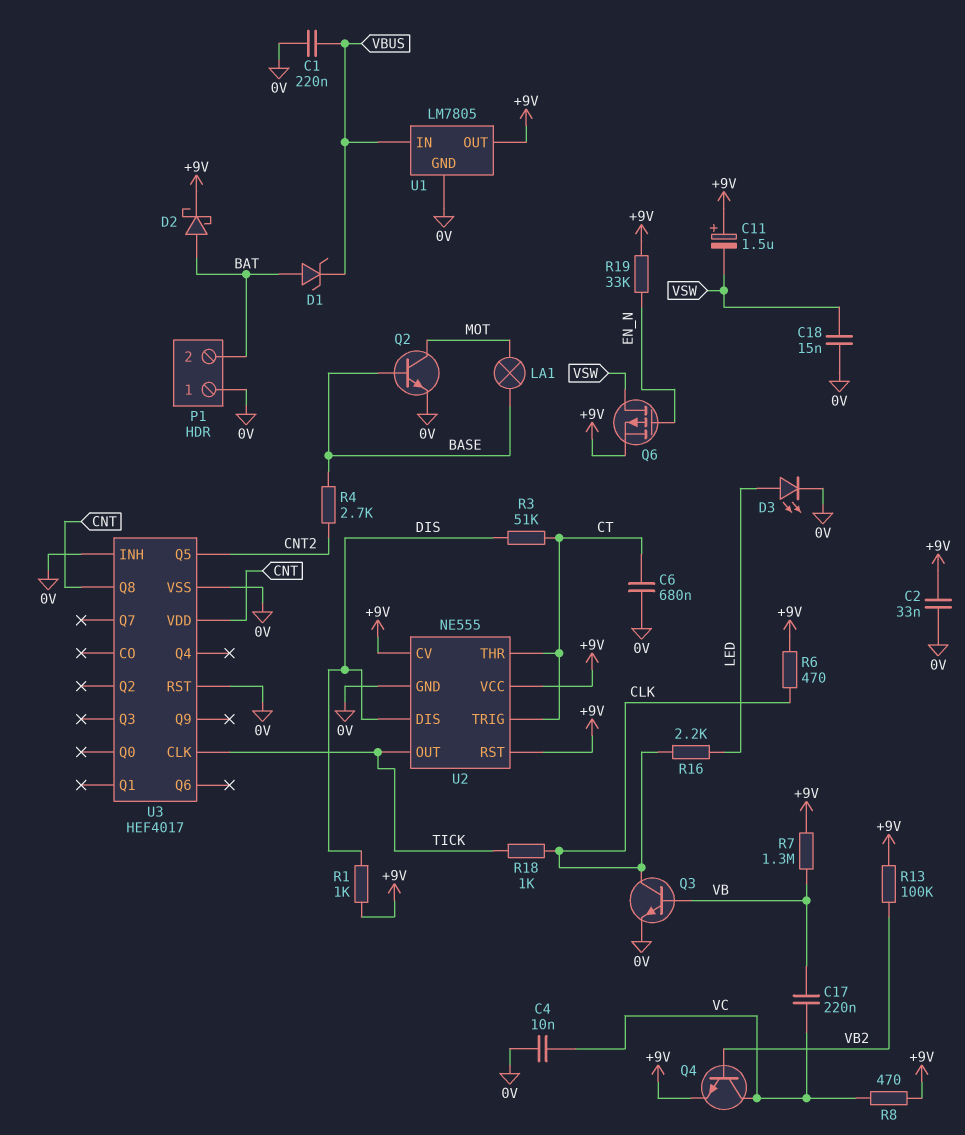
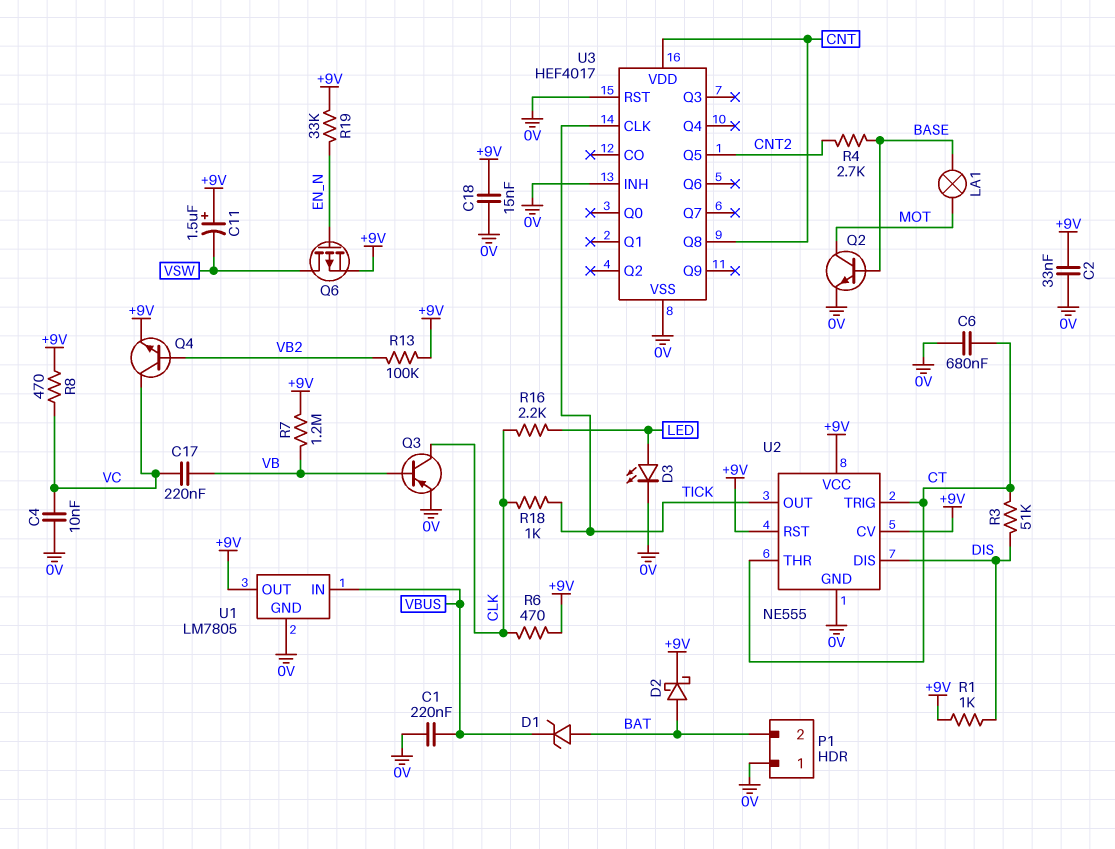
C18: 15nF (0V, VSW) -> 15nF (+9V, 0V)
Q3: NPN (B VB, C CLK, E 0V) -> PNP (B VB, C CLK, E 0V)
R7: 1.3M (+9V, VB) -> 1.2M (+9V, VB)

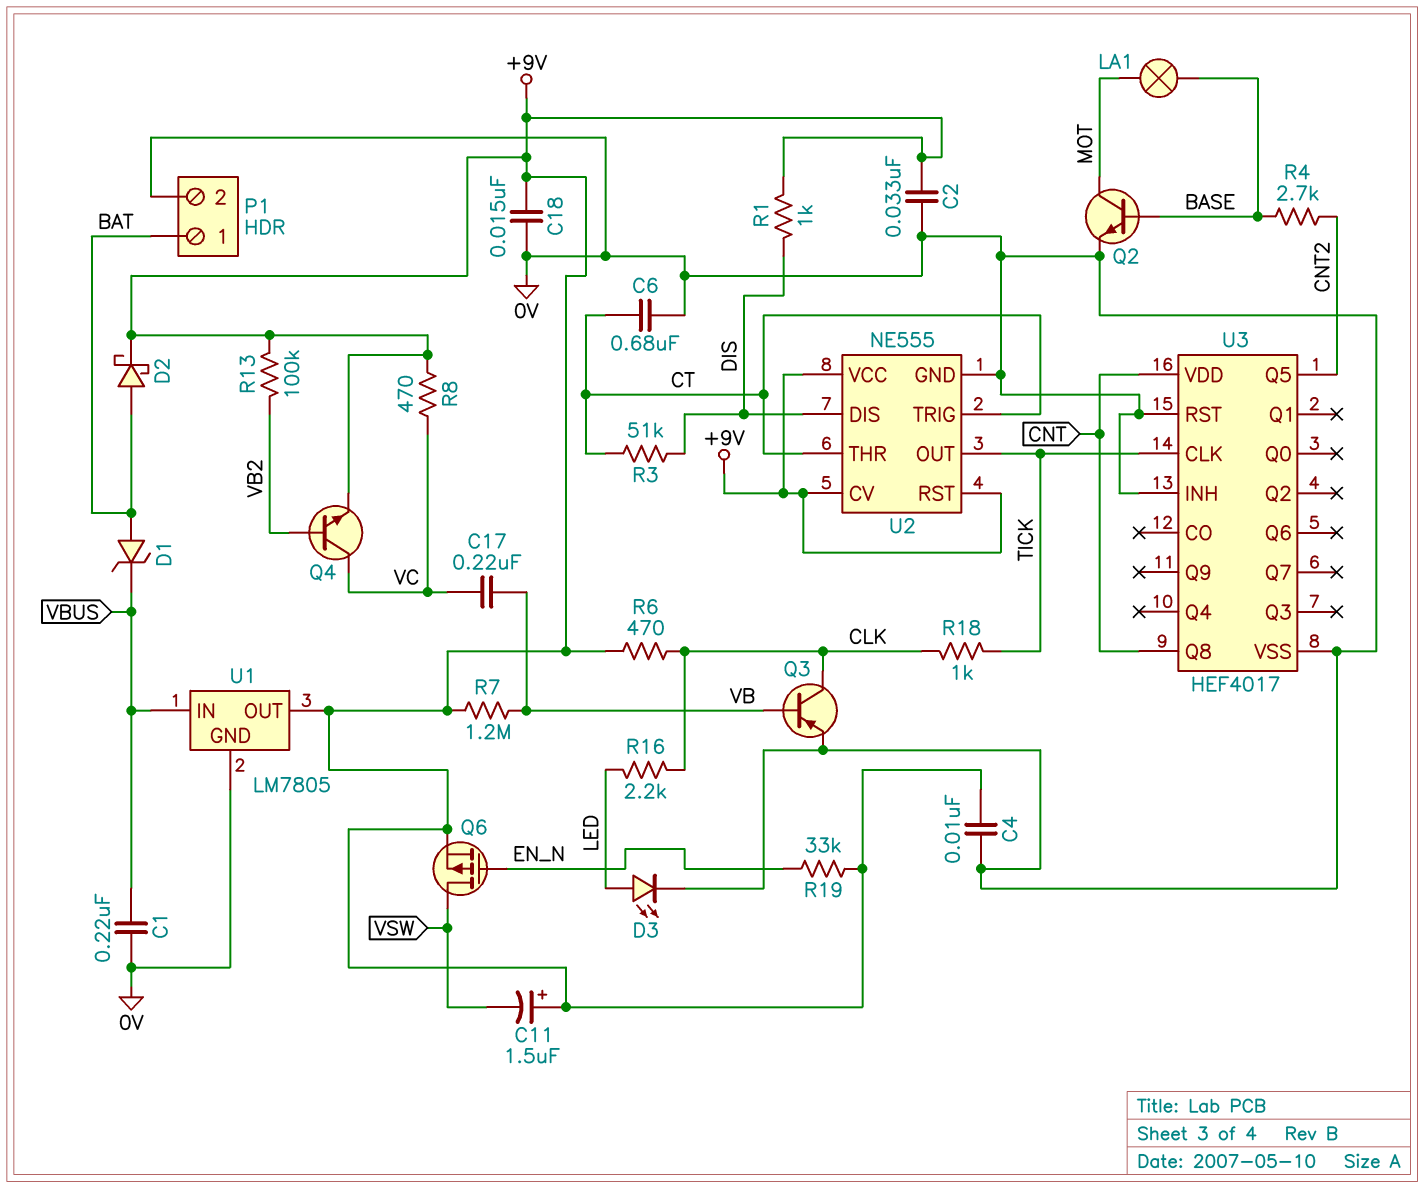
C4: 10nF (0V, VC) -> 10nF (+9V, 0V)
P1 pin 1: 0V -> BAT
P1 pin 2: BAT -> 0V

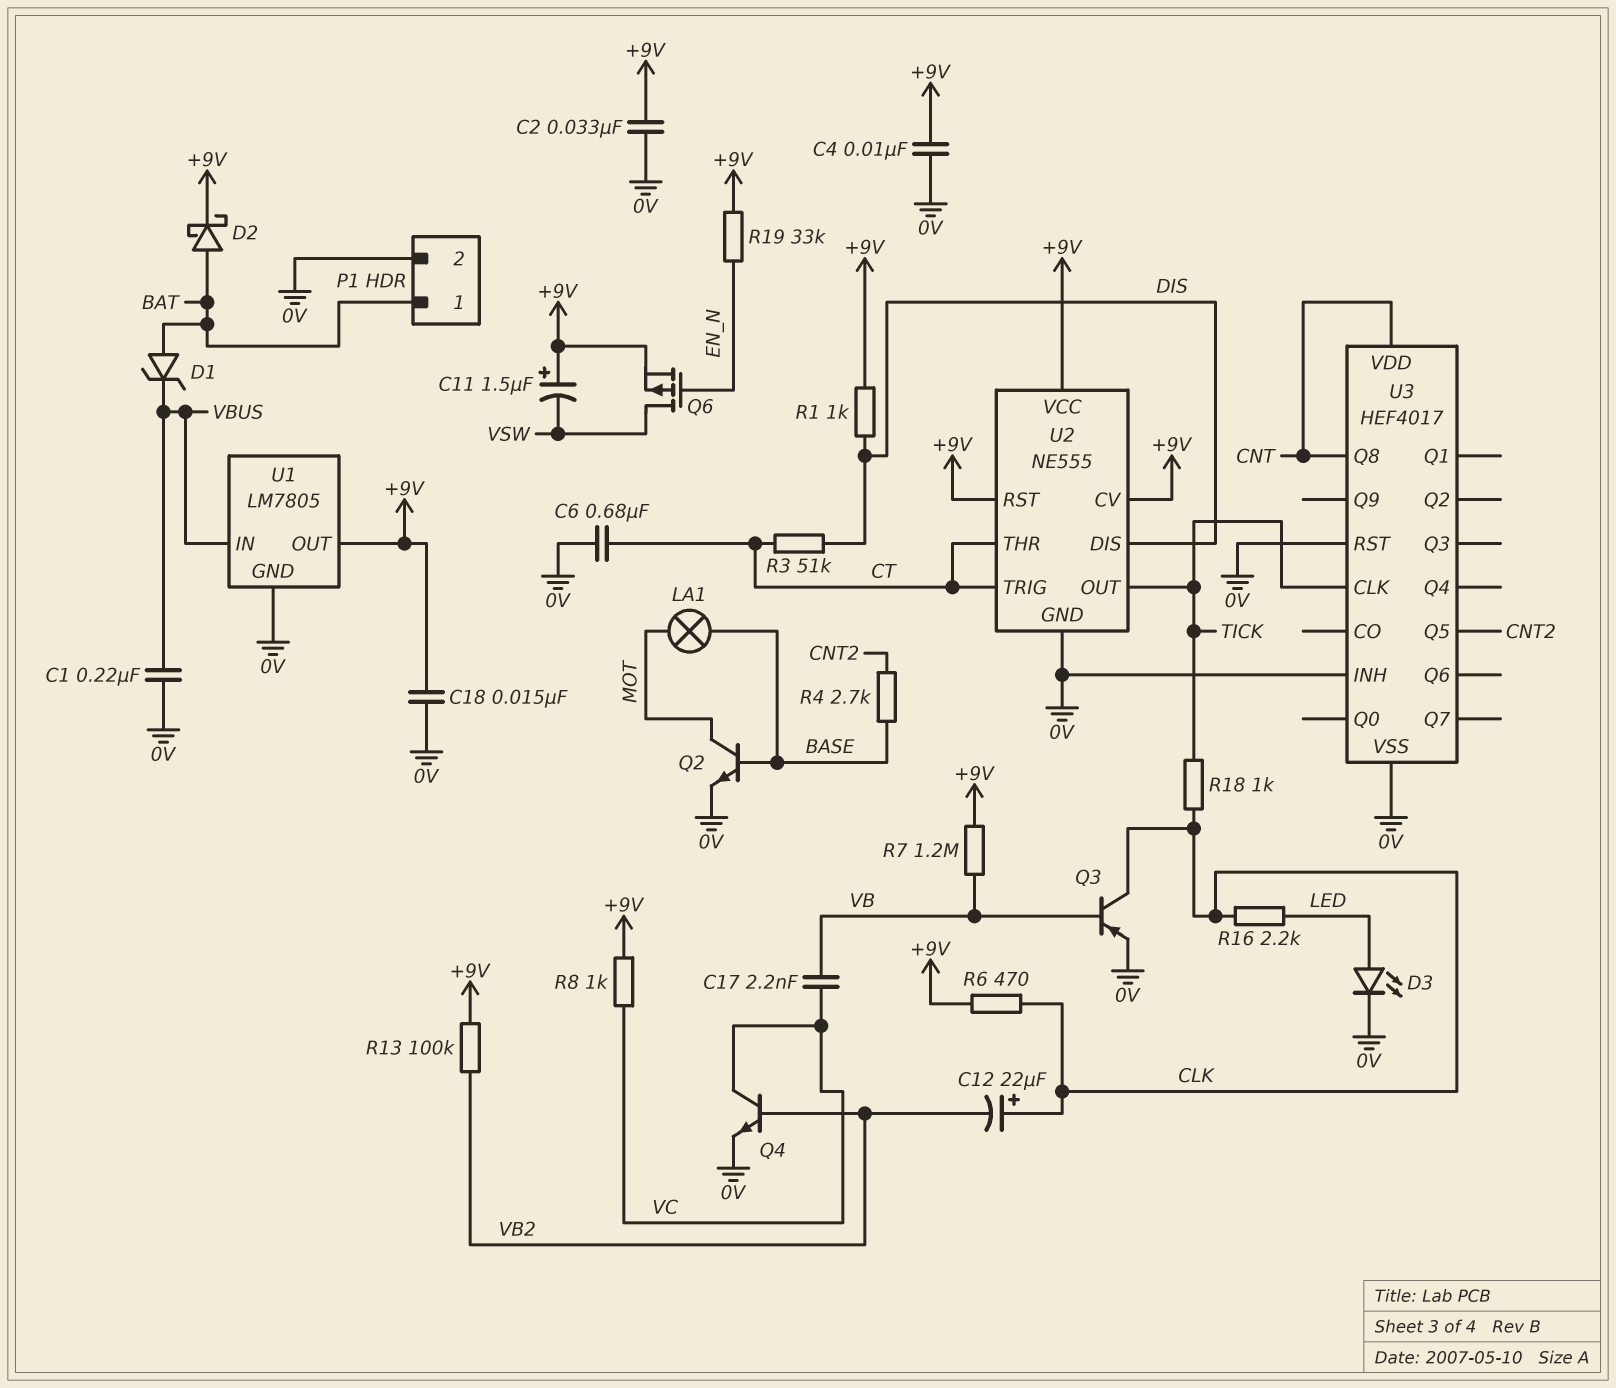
C12: none -> 22uF (plus CLK, minus VB2)
C17: 220nF (VB, VC) -> 2.2nF (VB, VC)
Q4: NPN (B VB2, C VC, E +9V) -> NPN (B VB2, C VC, E 0V)
R8: 470 (+9V, VC) -> 1k (+9V, VC)

